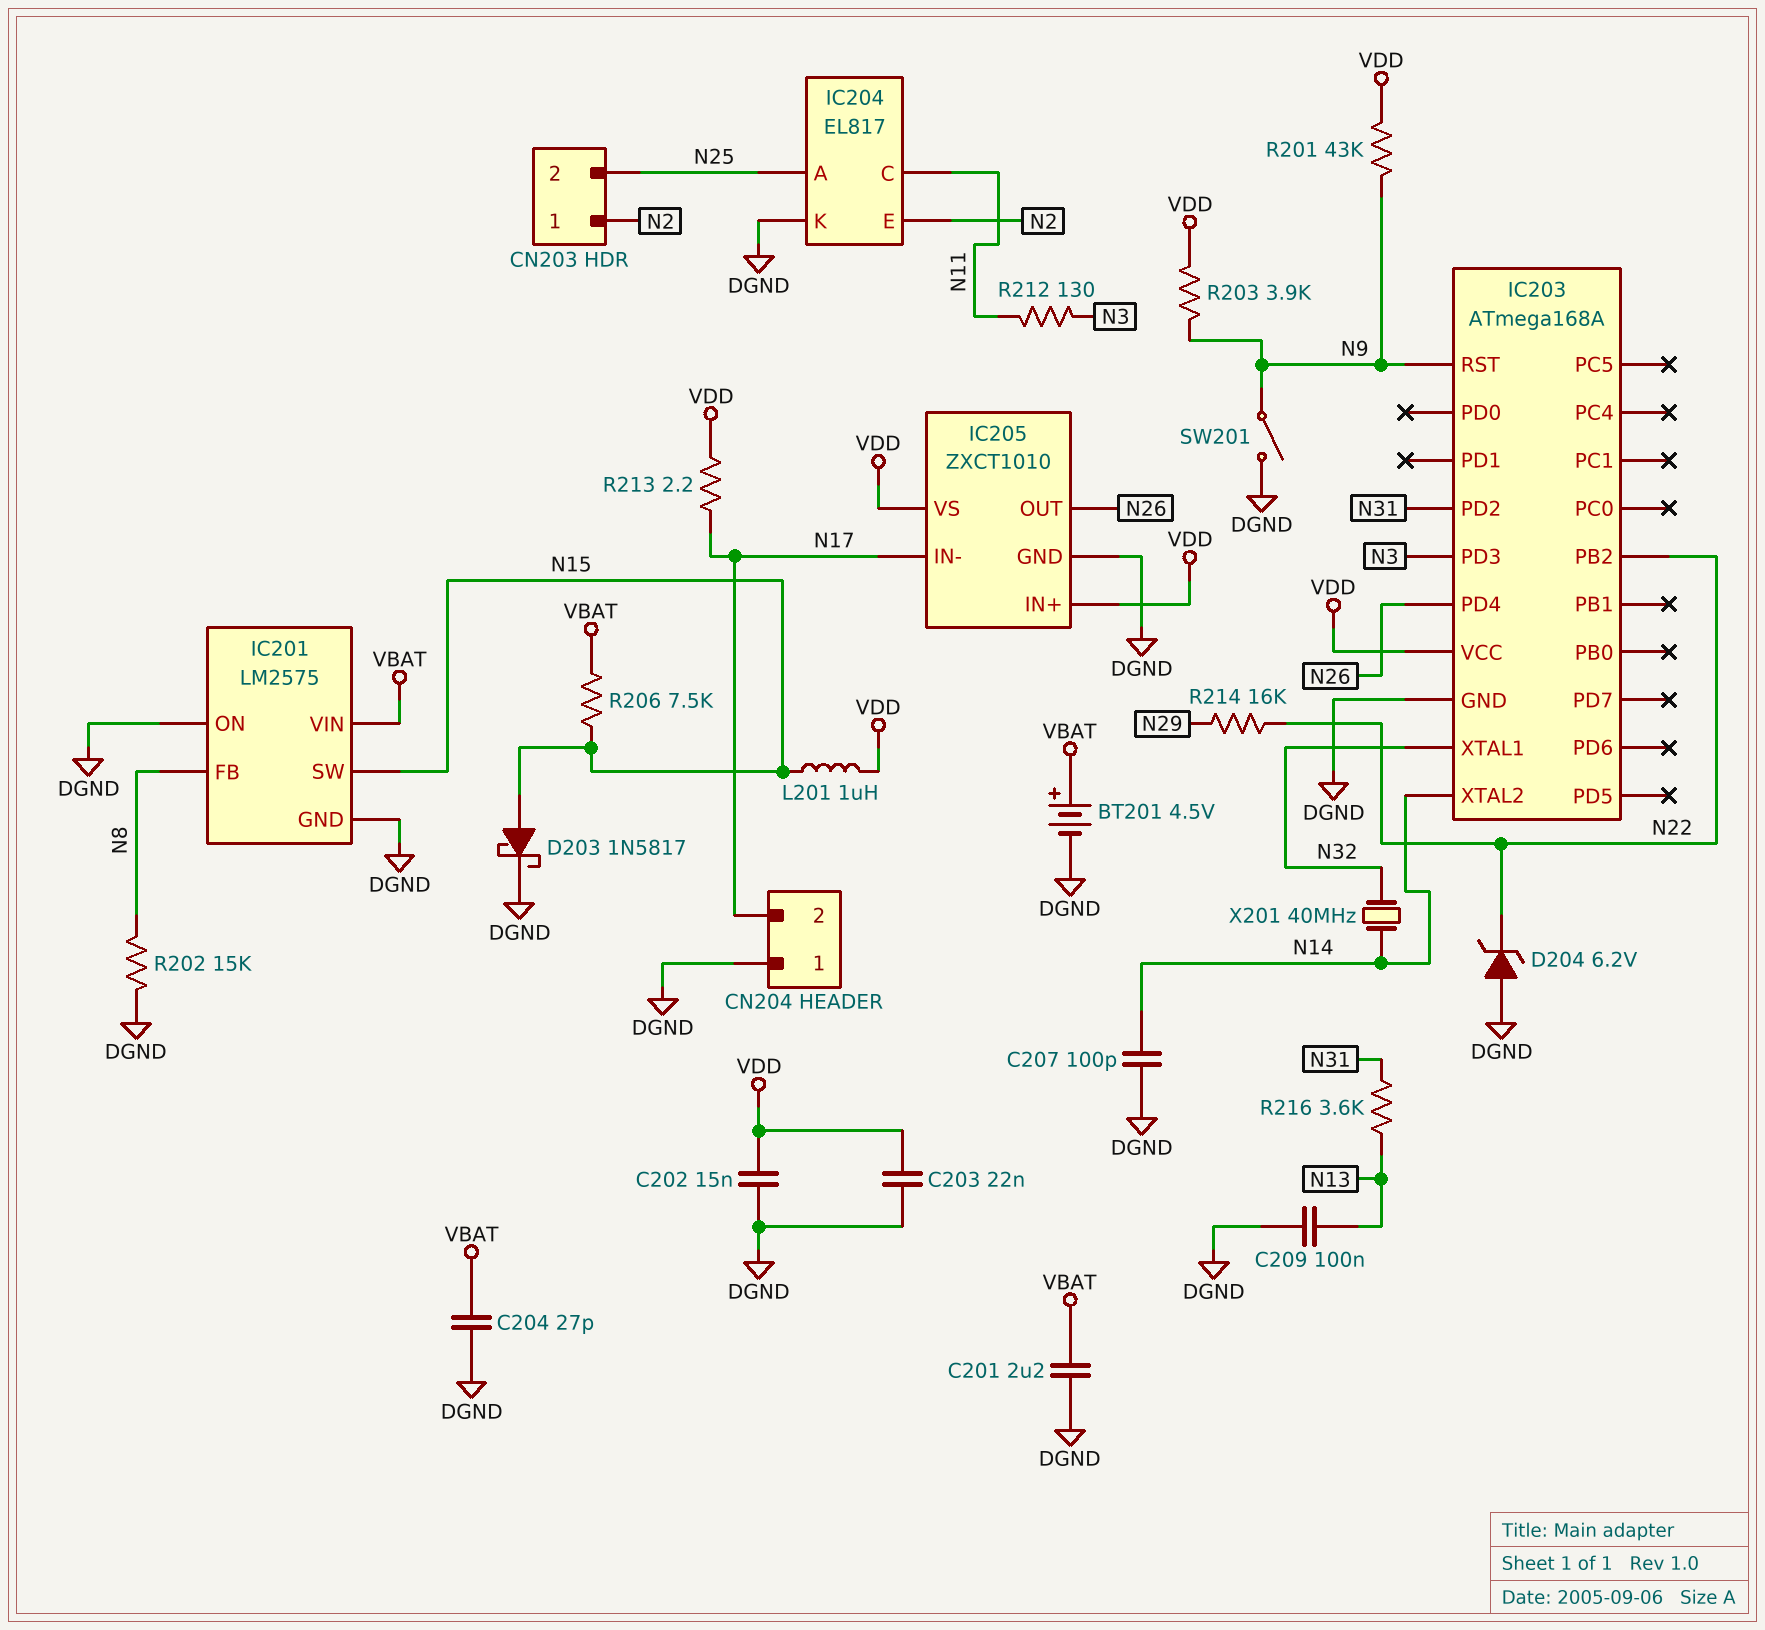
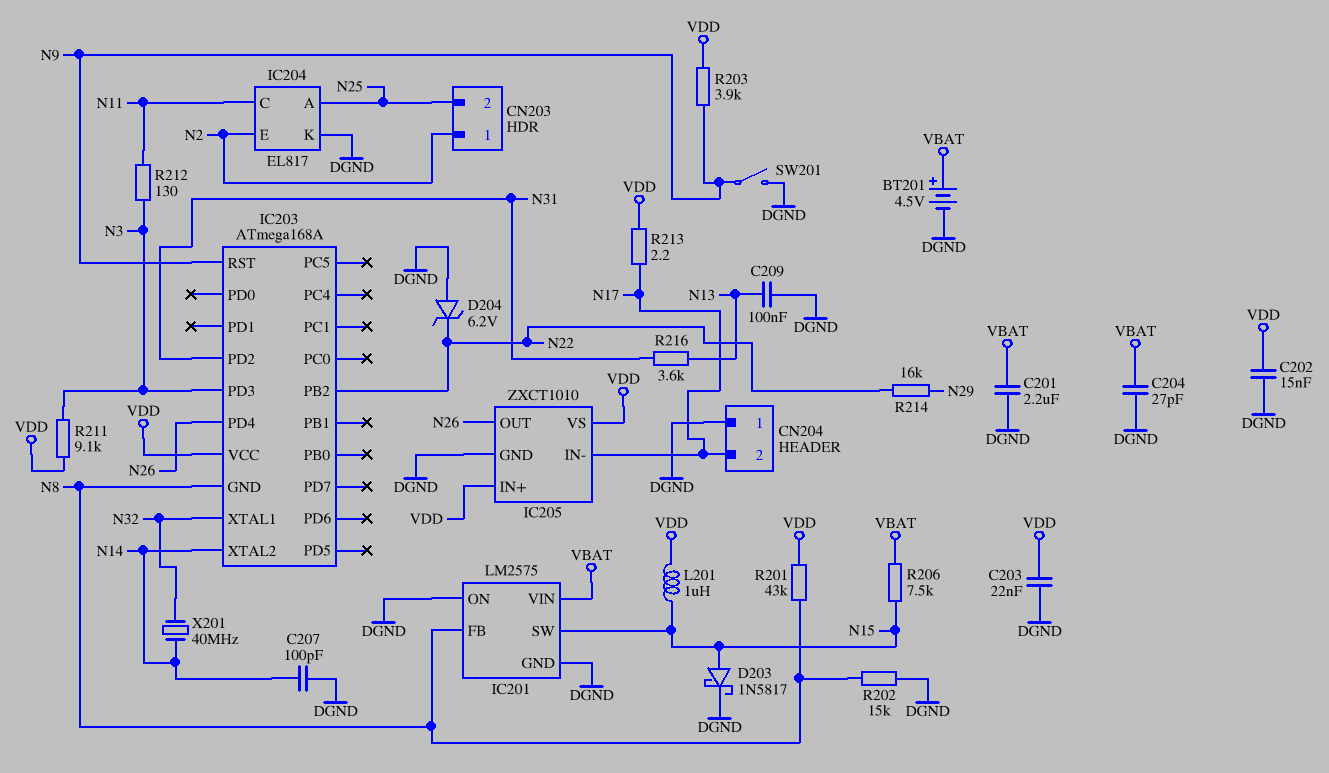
IC203 pin GND: DGND -> N8
R201: 43k (N9, VDD) -> 43k (N8, VDD)
R211: none -> 9.1k (N3, VDD)

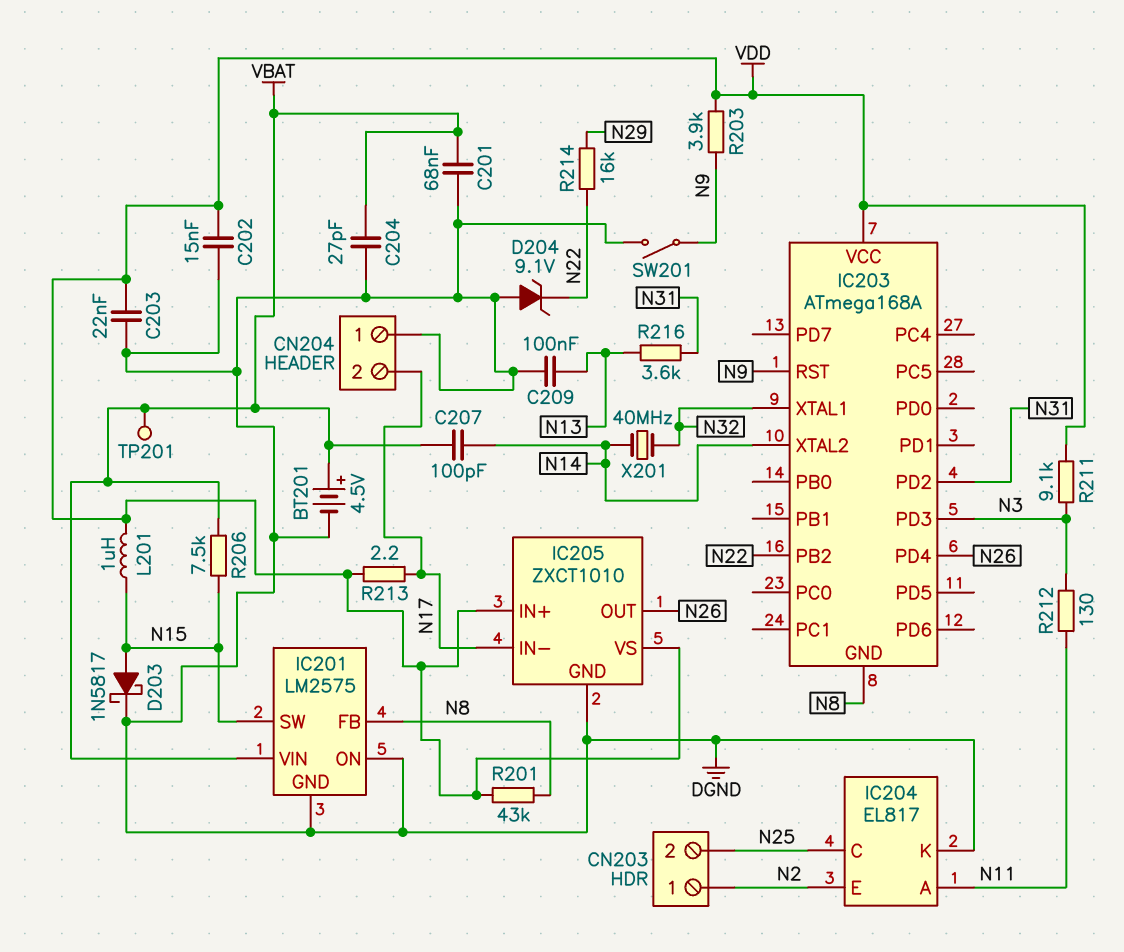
C201: 2.2uF (DGND, VBAT) -> 68nF (DGND, VBAT)
C207: 100pF (DGND, N14) -> 100pF (N14, VBAT)
D204: zener 6.2V (A DGND, K N22) -> zener 9.1V (A DGND, K N22)
IC204 pin A: N25 -> N11
IC204 pin C: N11 -> N25
R202: 15k (DGND, N8) -> none
TP201: none -> test point (VBAT)

